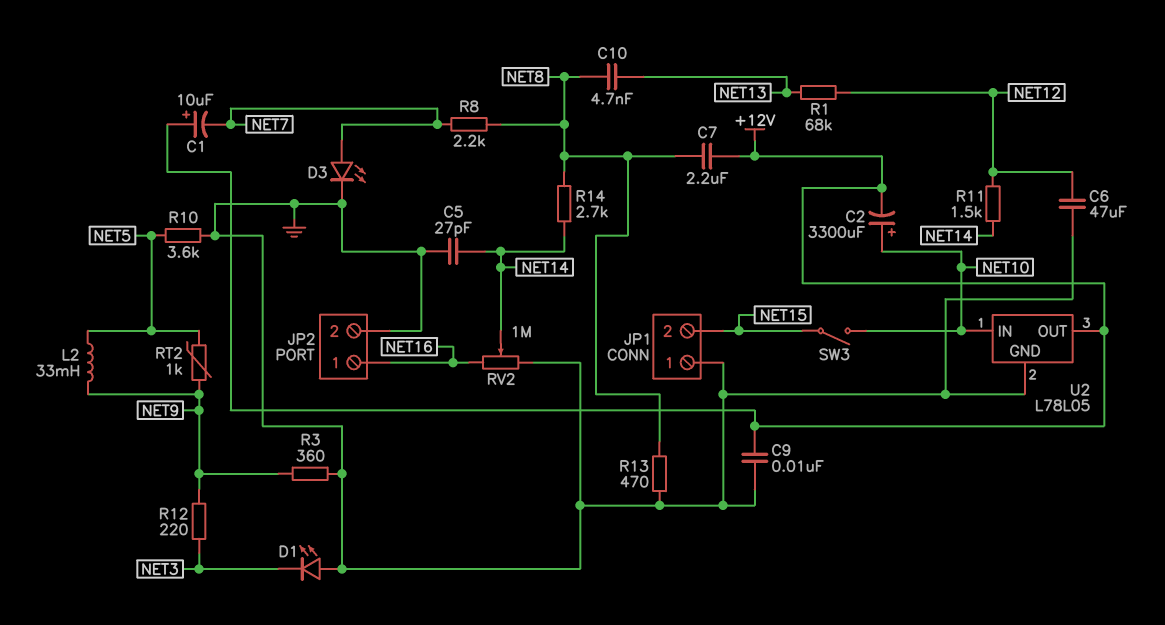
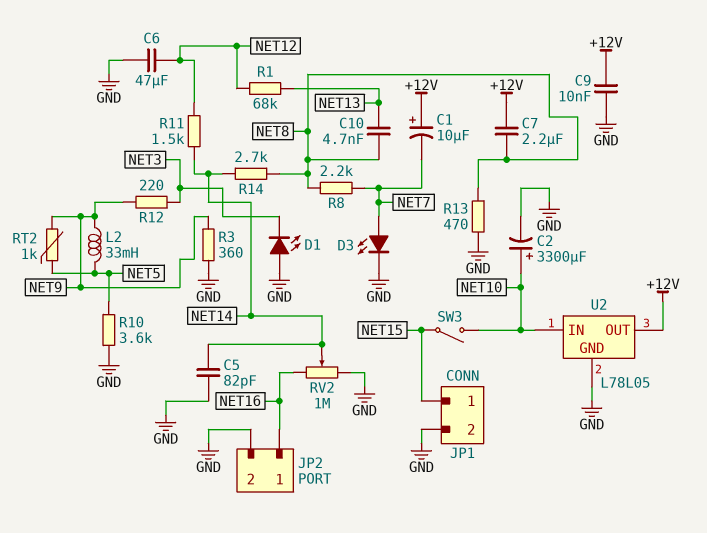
C2: 3300uF (plus NET10, minus +12V) -> 3300uF (plus NET10, minus GND)
C5: 27pF (GND, NET14) -> 82pF (GND, NET14)
JP1 pin 1: GND -> NET15
JP1 pin 2: NET15 -> GND

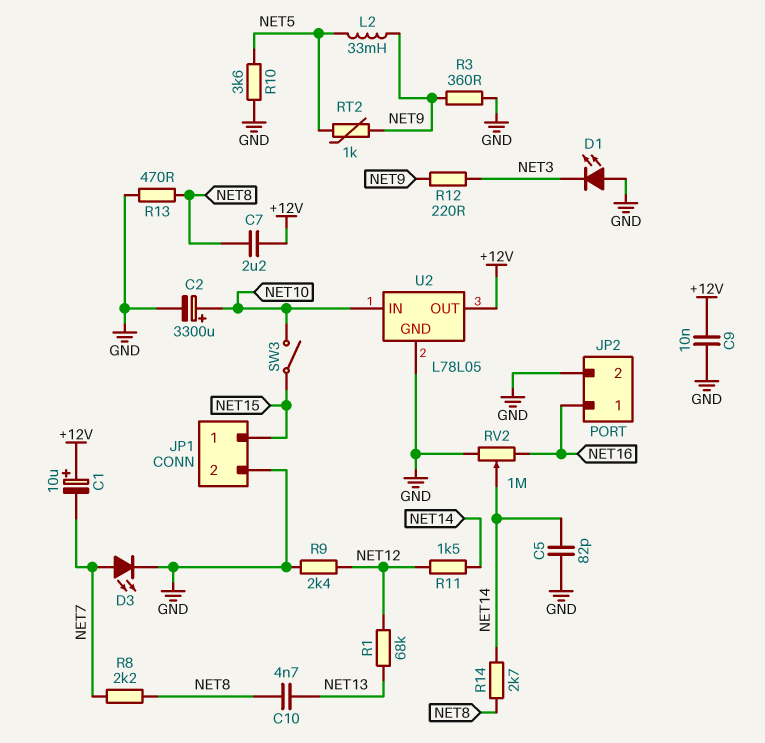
C6: 47uF (GND, NET12) -> none
R9: none -> 2.4k (GND, NET12)

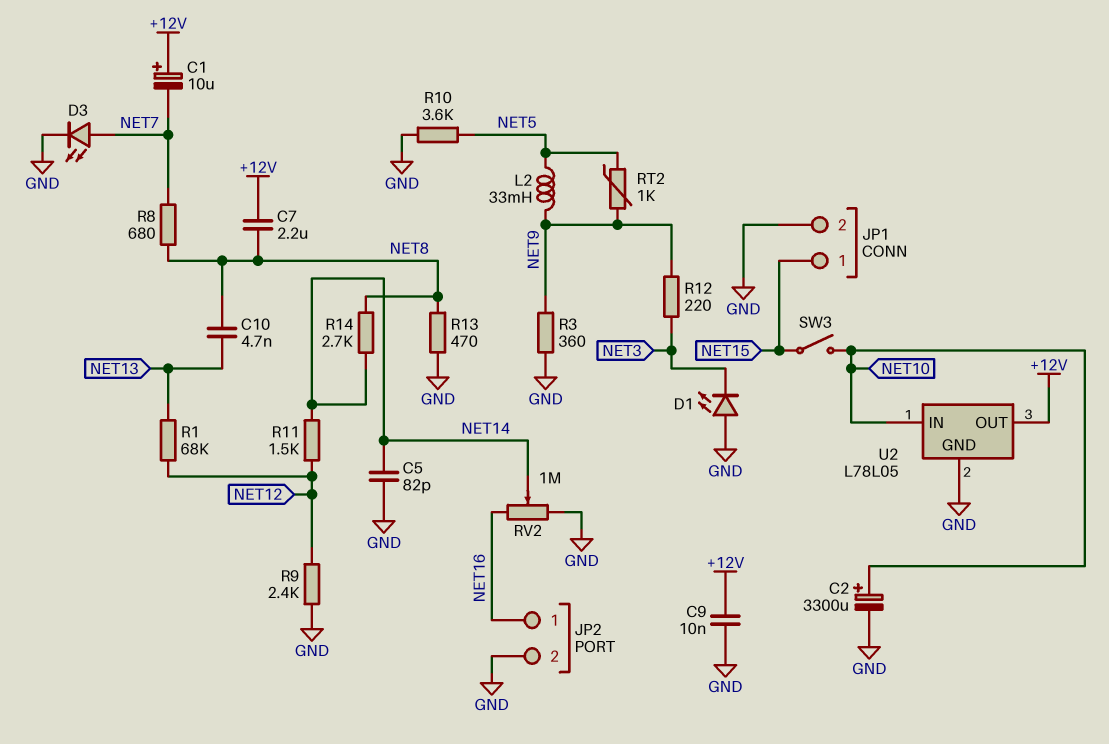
R8: 2.2k (NET7, NET8) -> 680 (NET7, NET8)

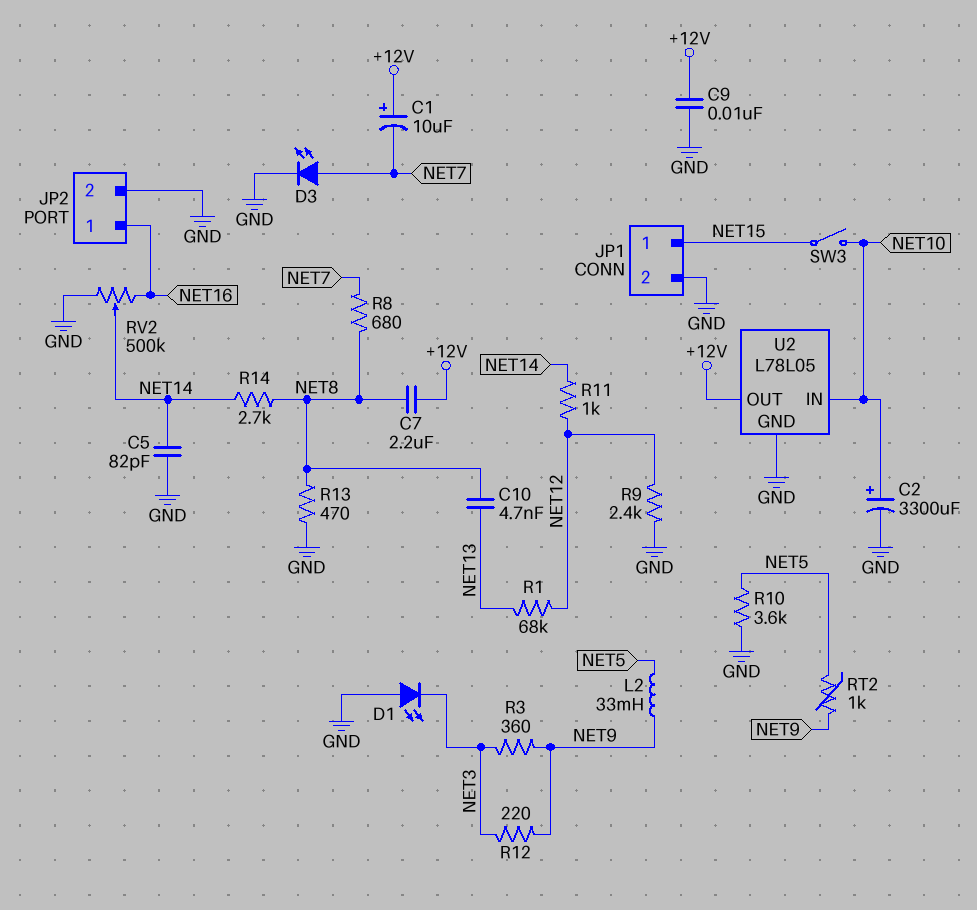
R3: 360 (GND, NET9) -> 360 (NET3, NET9)
R11: 1.5k (NET12, NET14) -> 1k (NET12, NET14)
RV2: 1M (GND, NET16, wiper NET14) -> 500k (GND, NET16, wiper NET14)

